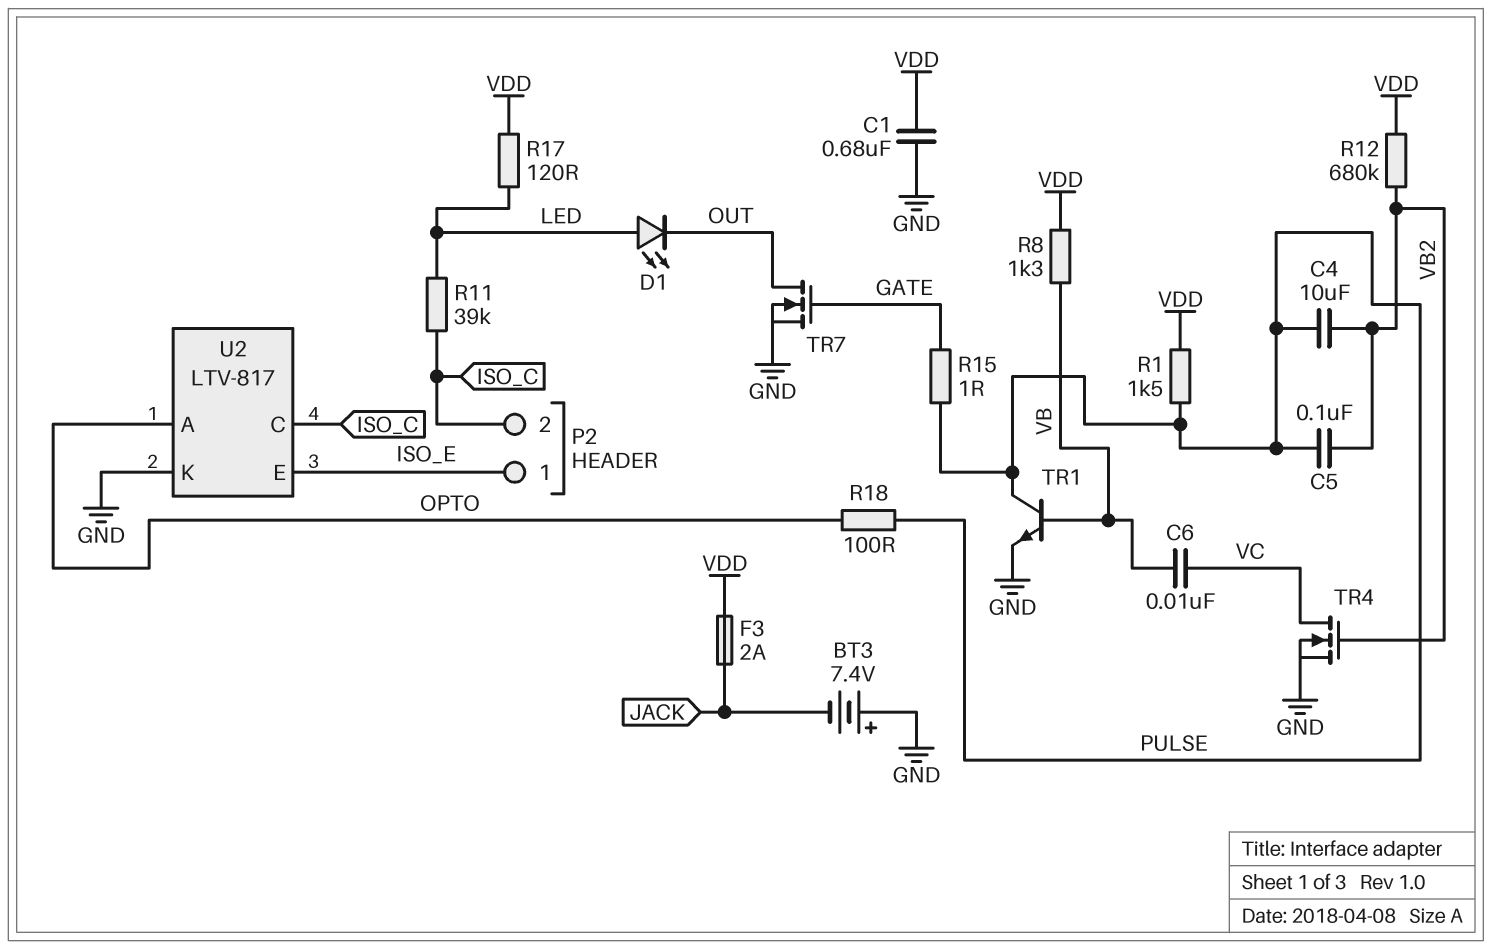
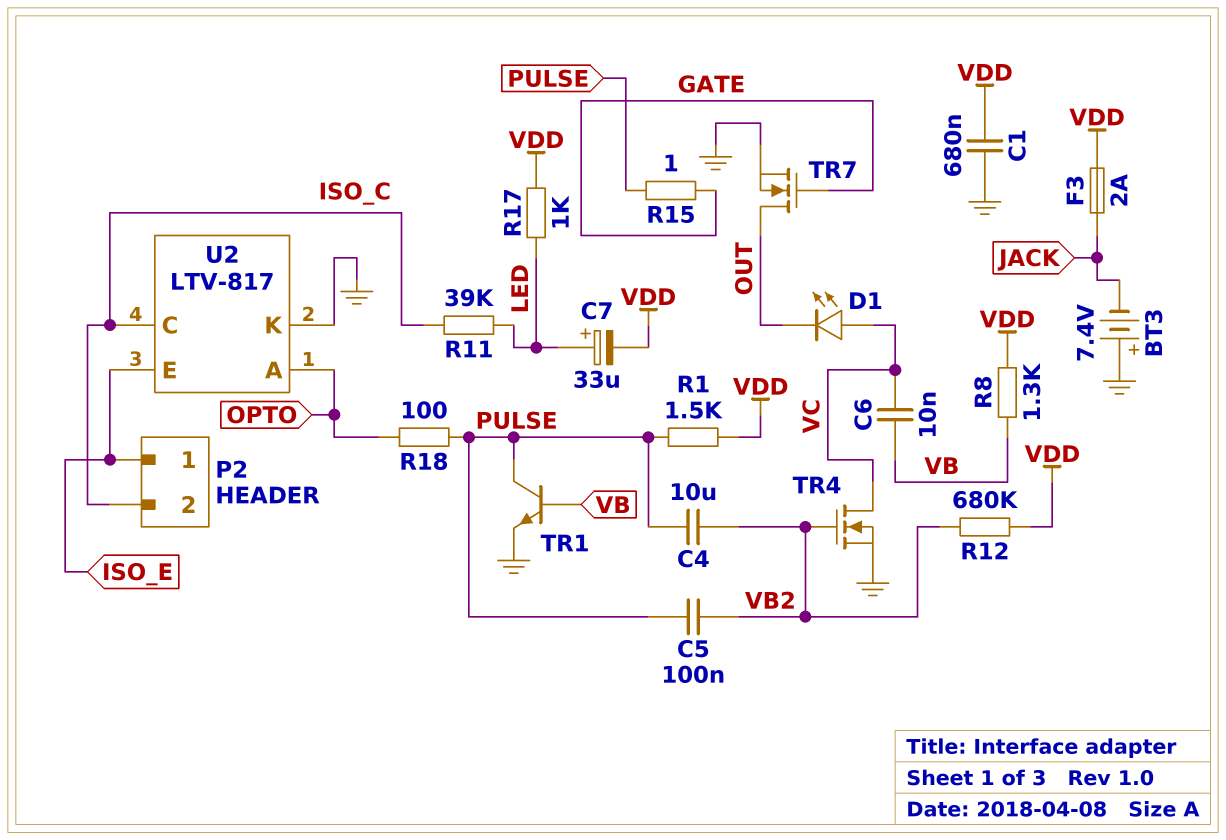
C7: none -> 33uF (plus LED, minus VDD)
D1: LED (A LED, K OUT) -> LED (A VC, K OUT)
R17: 120 (LED, VDD) -> 1k (LED, VDD)

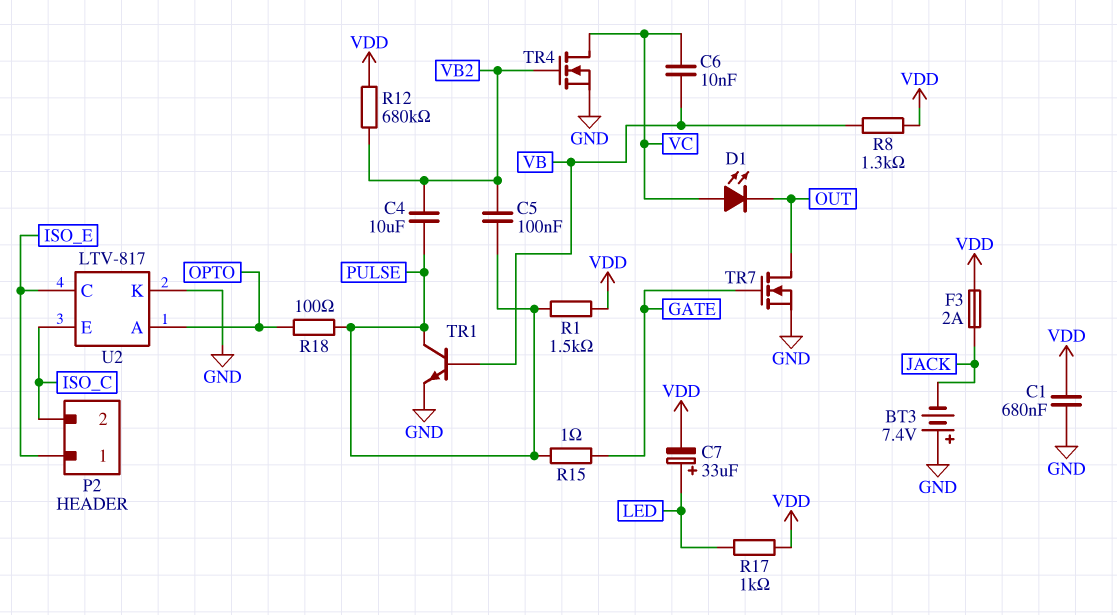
R11: 39k (ISO_C, LED) -> none
U2 pin C: ISO_C -> ISO_E
U2 pin E: ISO_E -> ISO_C

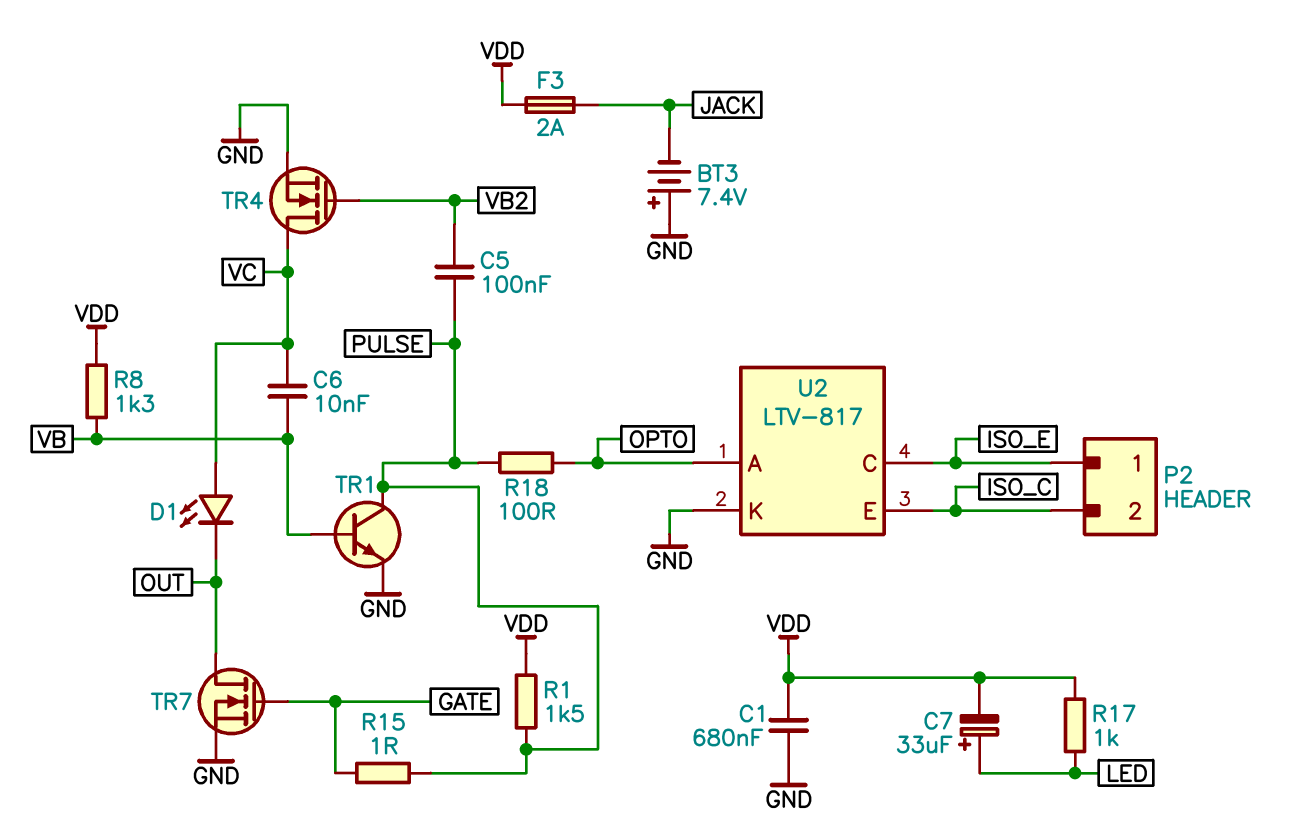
C4: 10uF (PULSE, VB2) -> none
R12: 680k (VB2, VDD) -> none

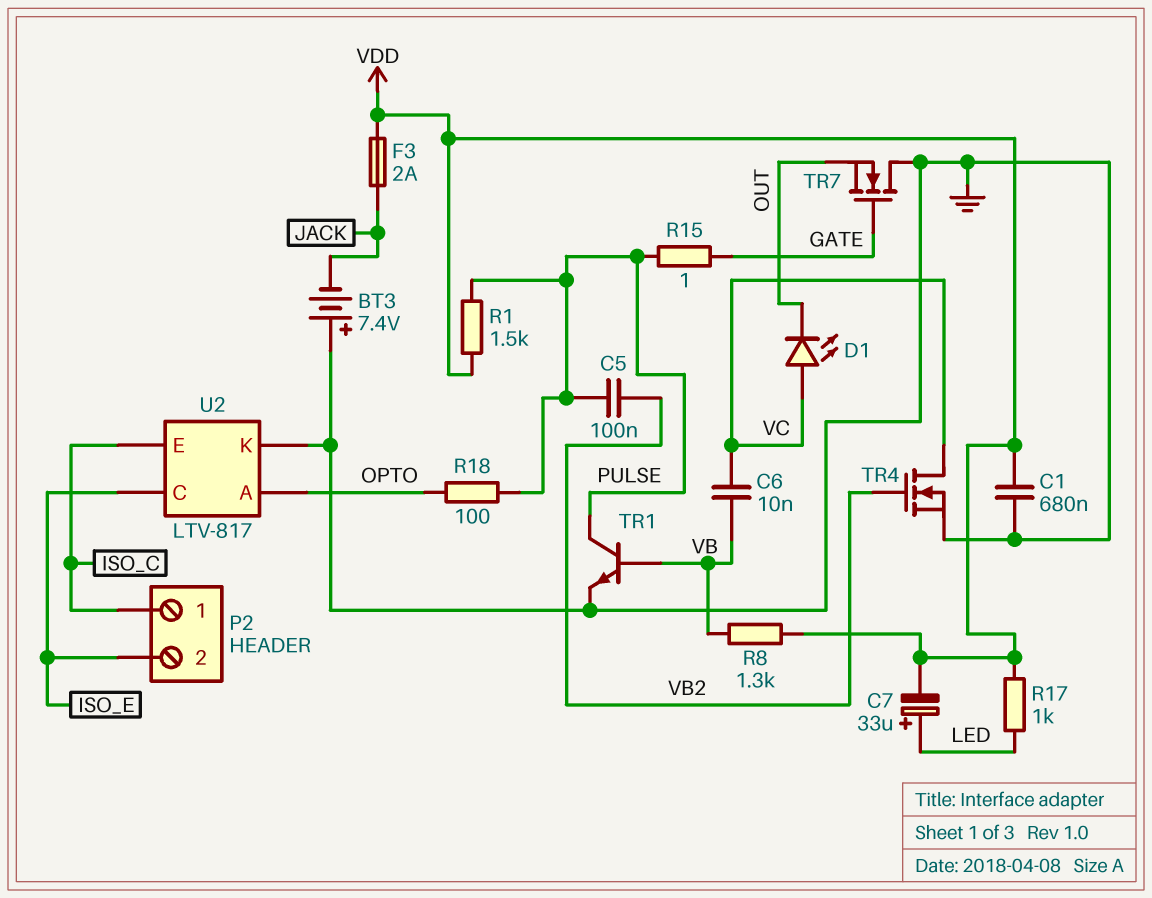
P2 pin 1: ISO_E -> ISO_C
P2 pin 2: ISO_C -> ISO_E
TR7: NMOS (G GATE, D OUT, S GND) -> NMOS (G GATE, D GND, S OUT)

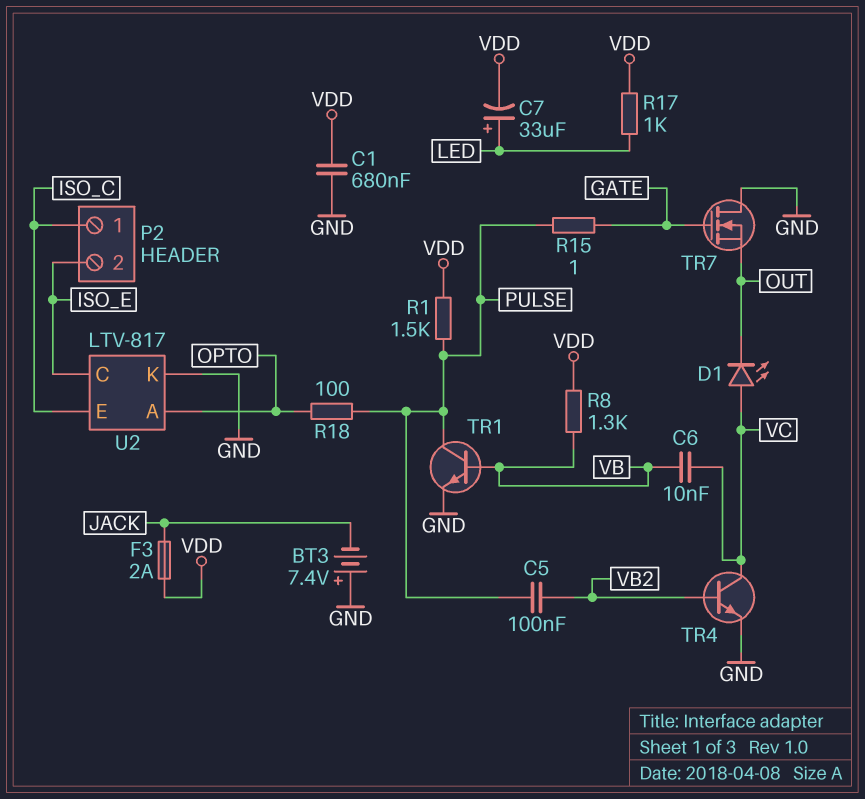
TR4: NMOS (G VB2, D VC, S GND) -> NPN (B VB2, C VC, E GND)

